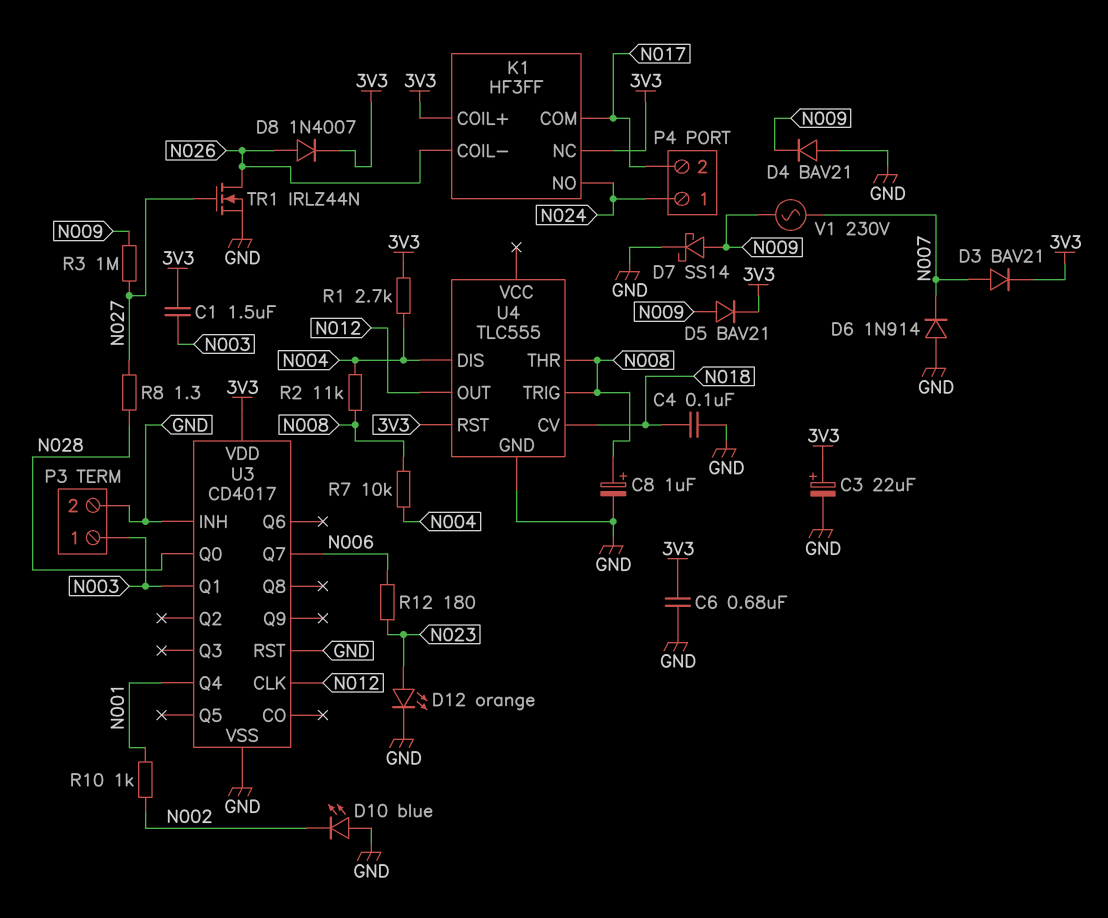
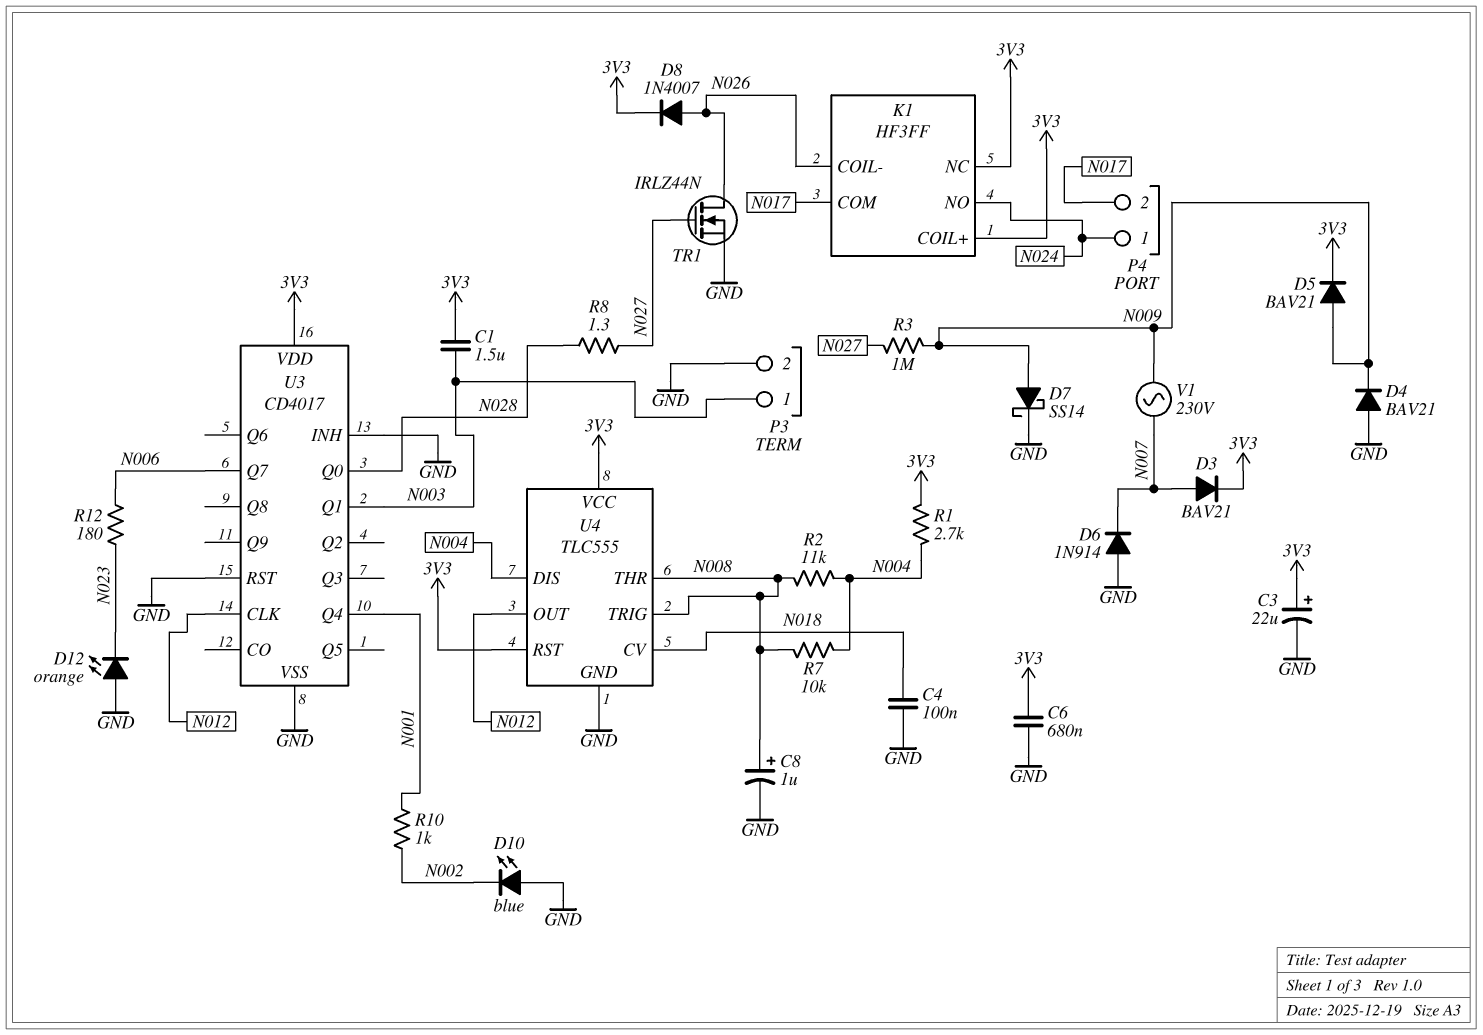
D12: LED orange (A N023, K GND) -> LED orange (A GND, K N023)
U4 pin VCC: none -> 3V3

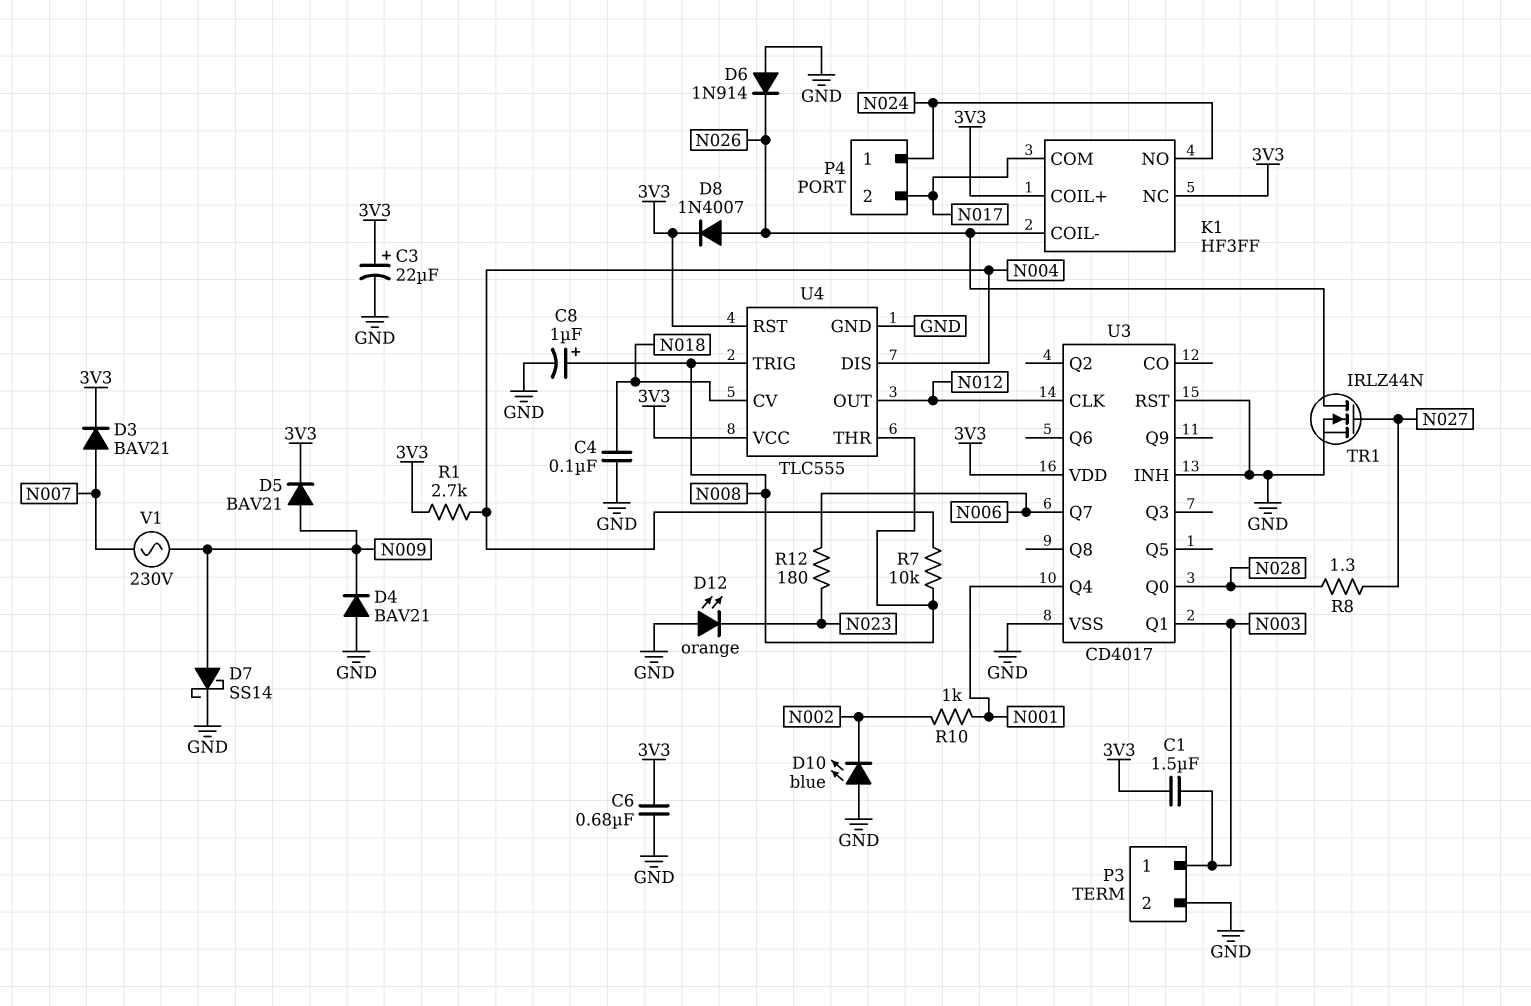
D6: diode 1N914 (A GND, K N007) -> diode 1N914 (A GND, K N026)
R2: 11k (N004, N008) -> none
R3: 1M (N009, N027) -> none

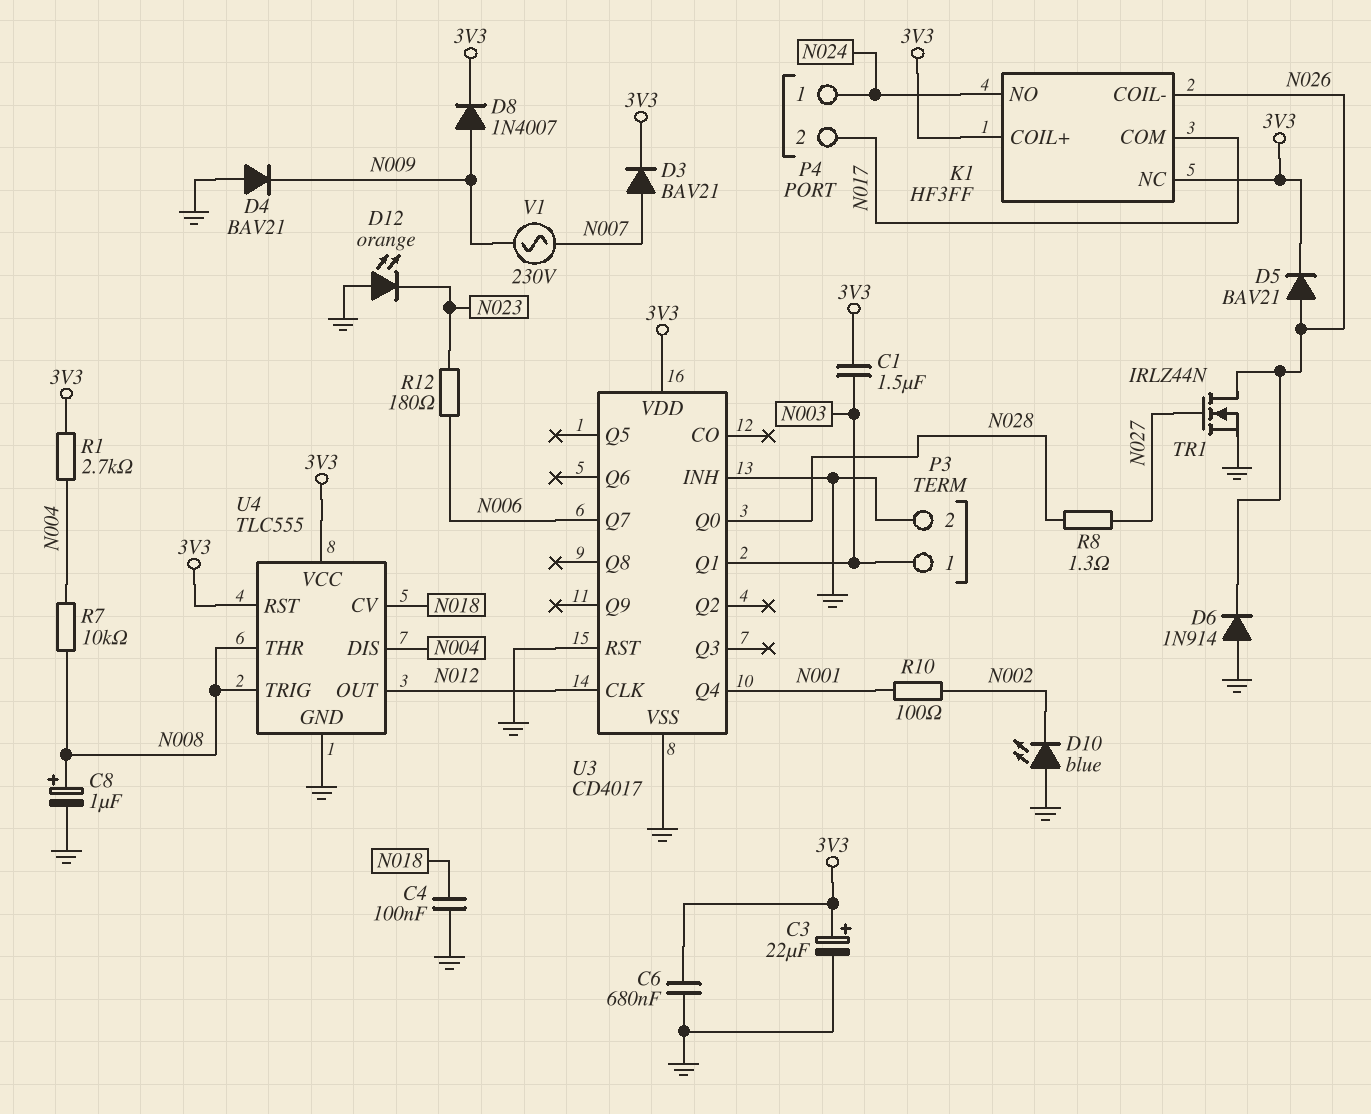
D5: diode BAV21 (A N009, K 3V3) -> diode BAV21 (A N026, K 3V3)
D7: schottky SS14 (A N009, K GND) -> none
D8: diode 1N4007 (A N026, K 3V3) -> diode 1N4007 (A N009, K 3V3)
R10: 1k (N001, N002) -> 100 (N001, N002)

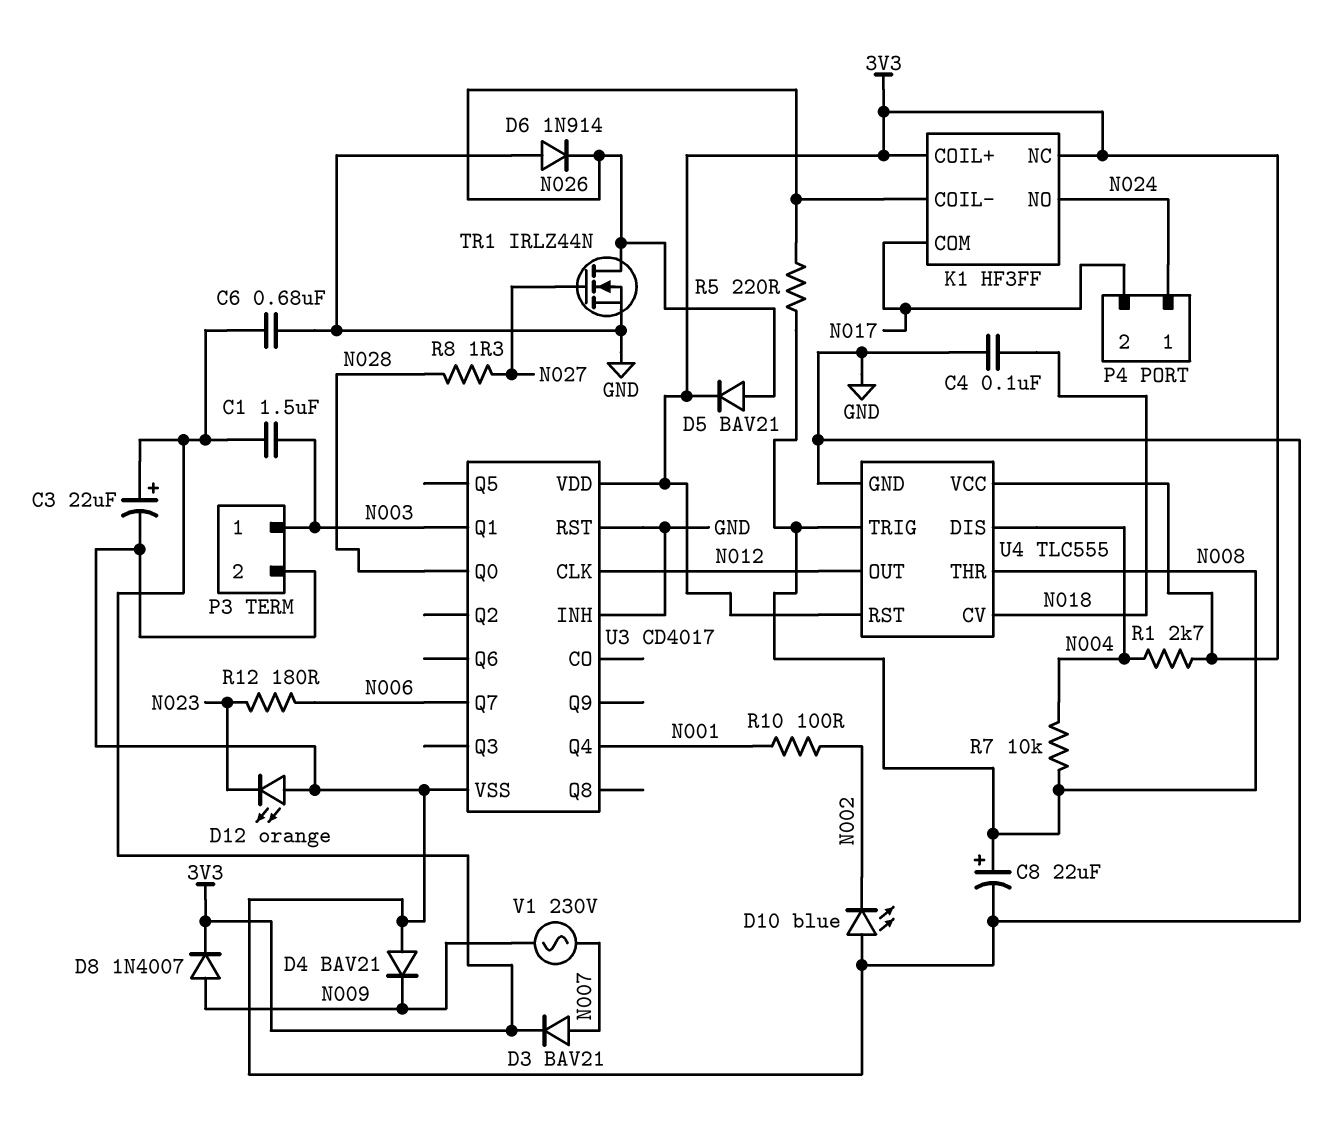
C8: 1uF (plus N008, minus GND) -> 22uF (plus N008, minus GND)
R5: none -> 220 (N008, N026)

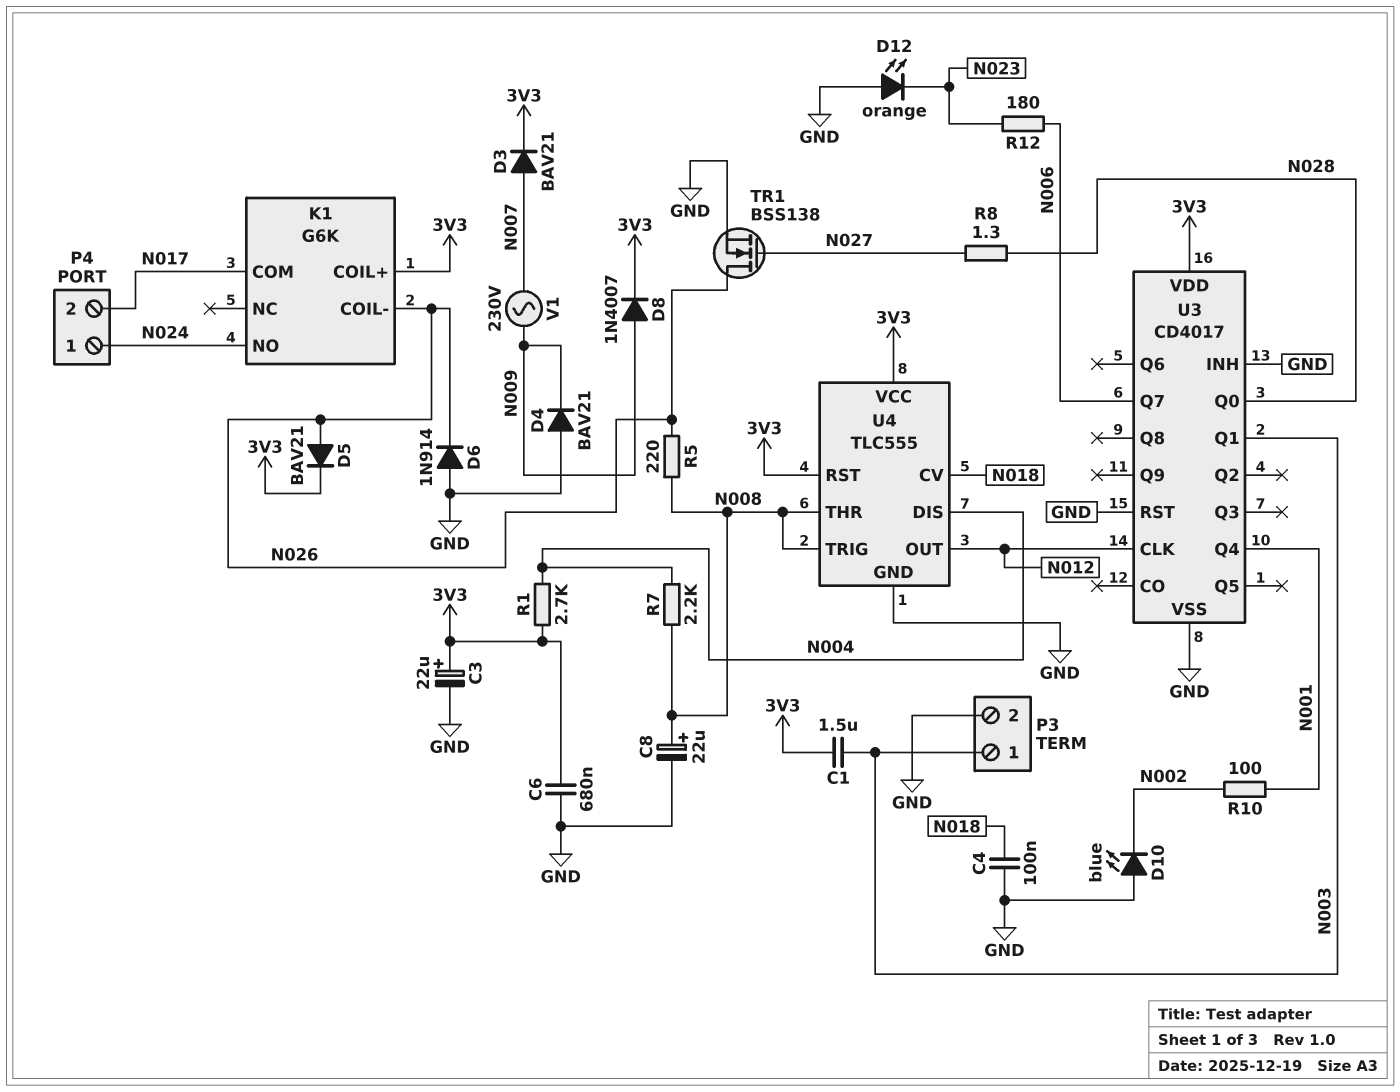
K1: HF3FF -> G6K
K1 pin NC: 3V3 -> none
R7: 10k (N004, N008) -> 2.2k (N004, N008)
TR1: NMOS IRLZ44N (G N027, D N026, S GND) -> NMOS BSS138 (G N027, D N026, S GND)

